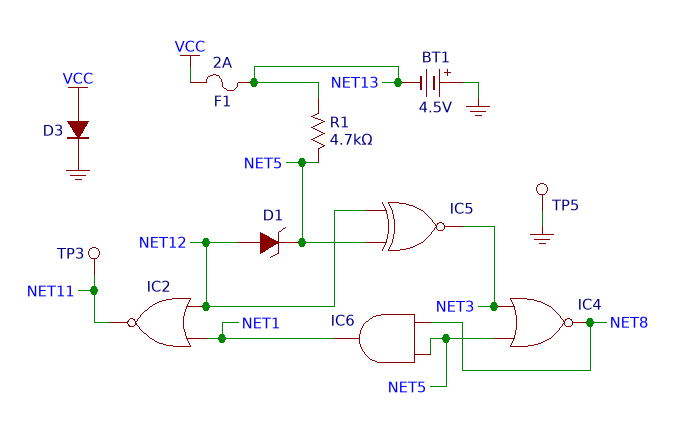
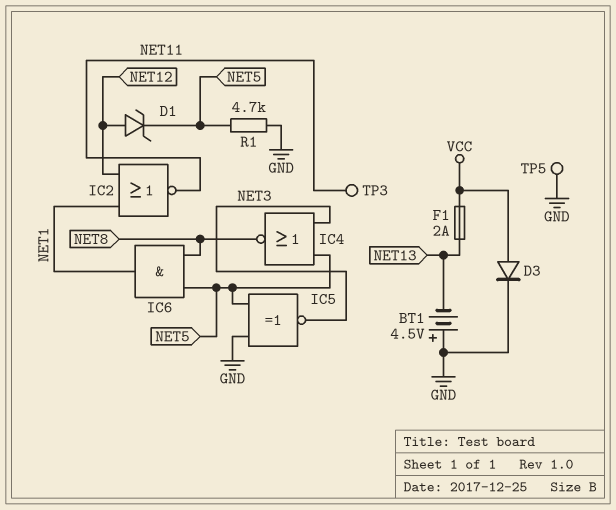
IC5: XNOR (in NET5, in NET12, out NET3) -> XNOR (in GND, in NET5, out NET3)
R1: 4.7k (NET5, NET13) -> 4.7k (GND, NET5)

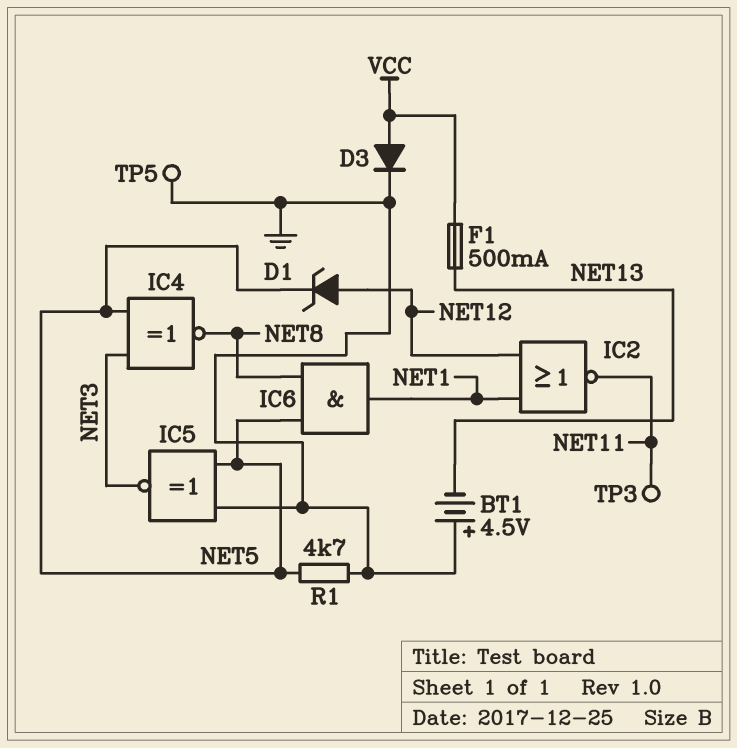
F1: 2A (NET13, VCC) -> 500mA (NET13, VCC)
IC4: NOR (in NET3, in NET5, out NET8) -> XNOR (in NET3, in NET5, out NET8)

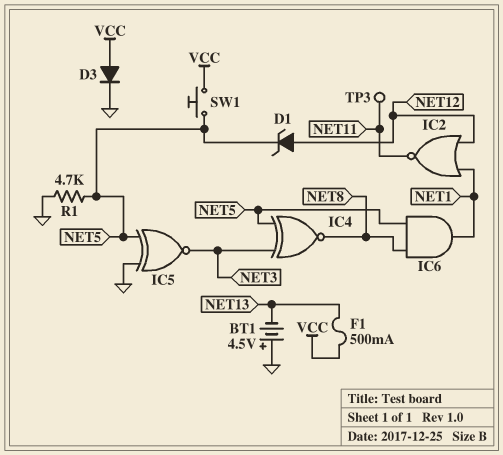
SW1: none -> button (NET5, VCC)
TP5: test point (GND) -> none

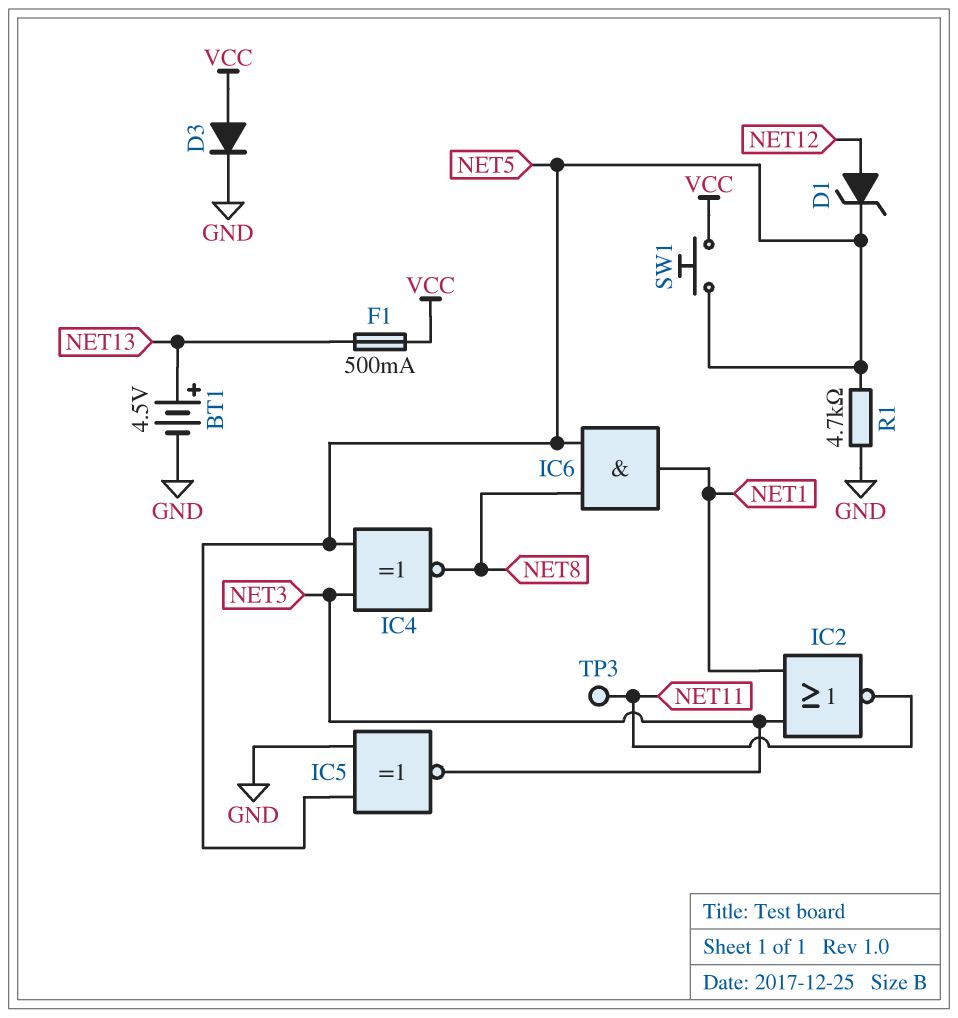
BT1: 4.5V (plus GND, minus NET13) -> 4.5V (plus NET13, minus GND)
IC2: NOR (in NET1, in NET12, out NET11) -> NOR (in NET1, in NET3, out NET11)

